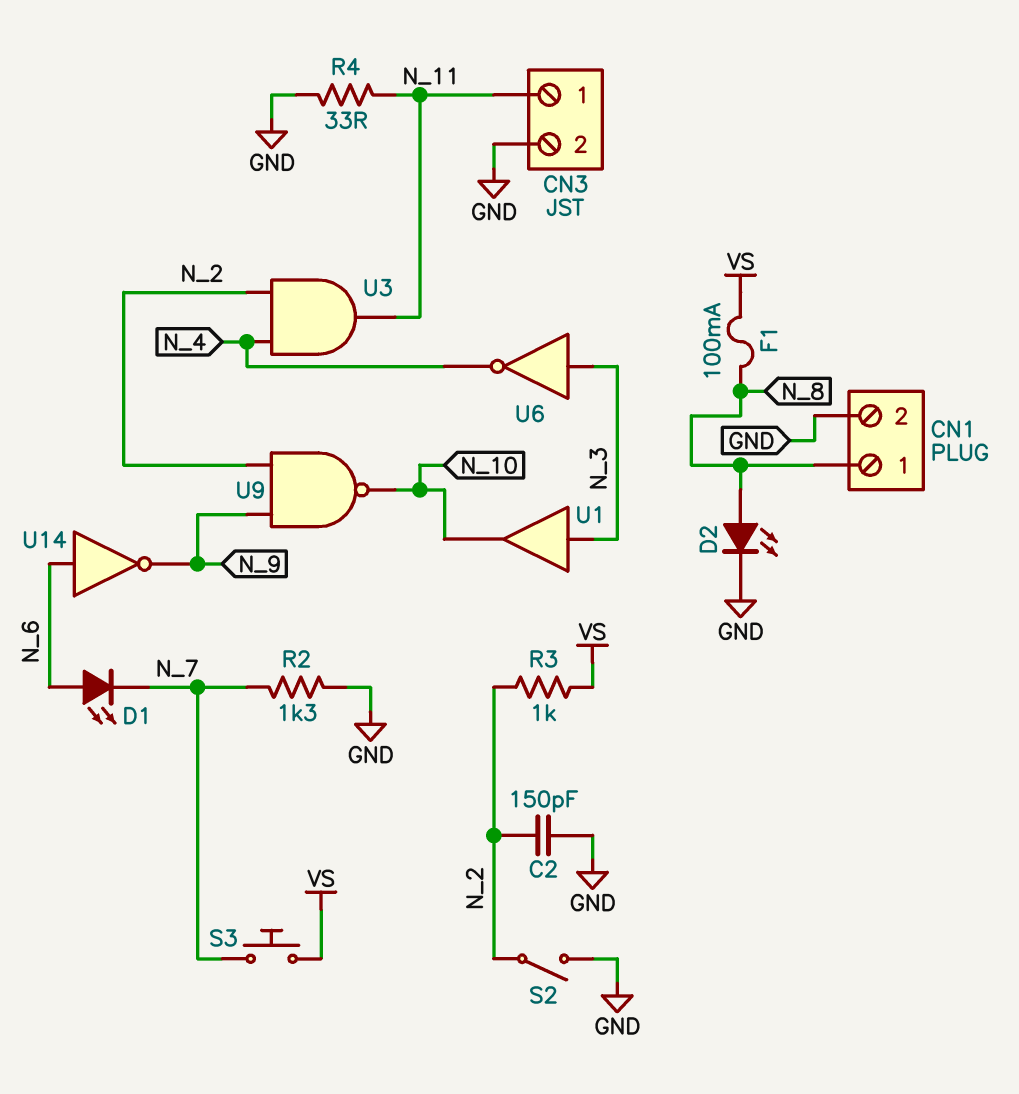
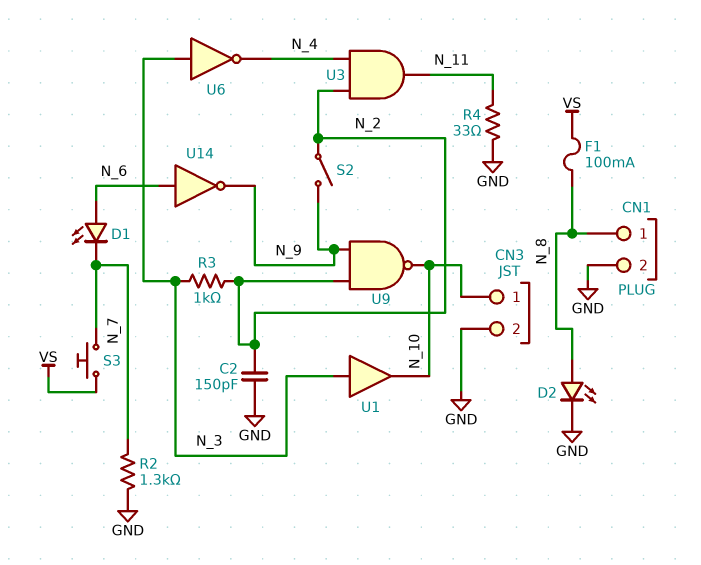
CN3 pin 1: N_11 -> N_10
R3: 1k (N_2, VS) -> 1k (N_2, N_3)
S2: switch (GND, N_2) -> switch (N_2, N_9)

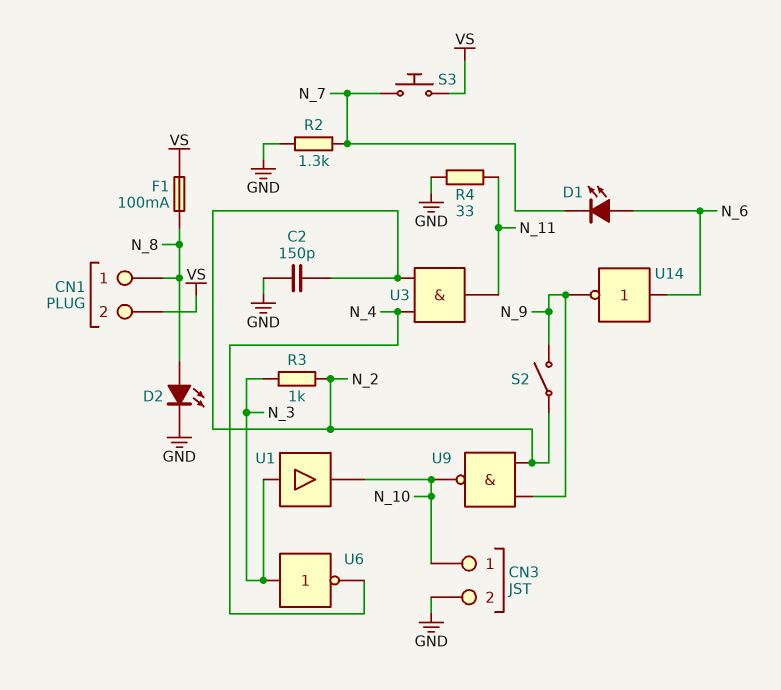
CN1 pin 2: GND -> VS

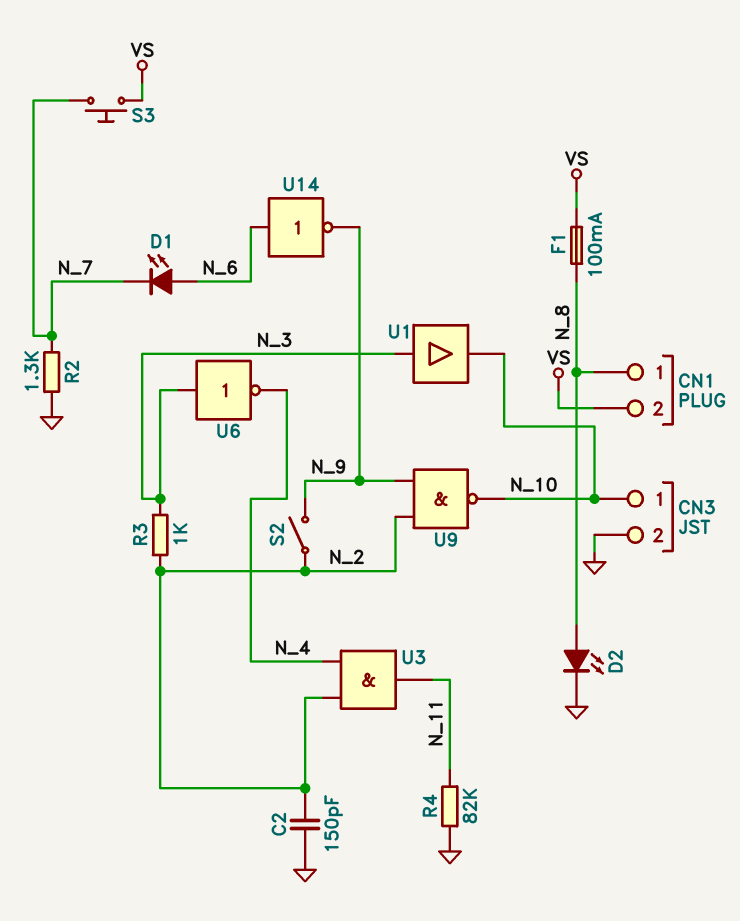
R4: 33 (GND, N_11) -> 82k (GND, N_11)

